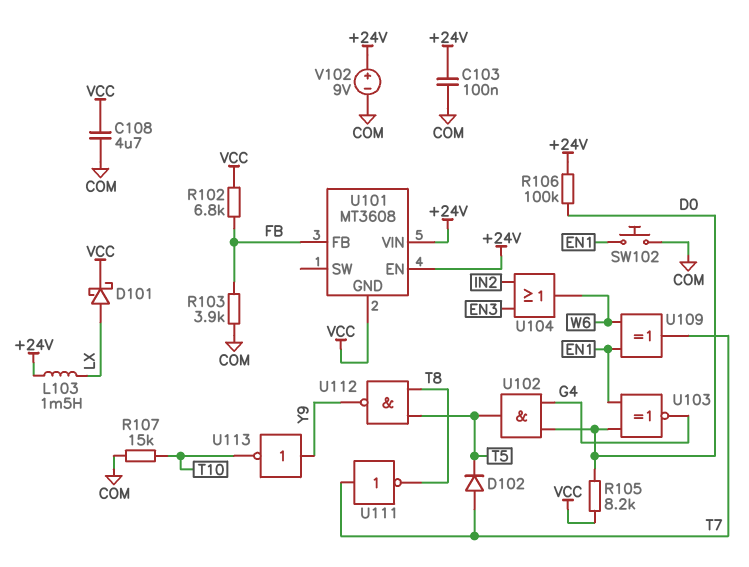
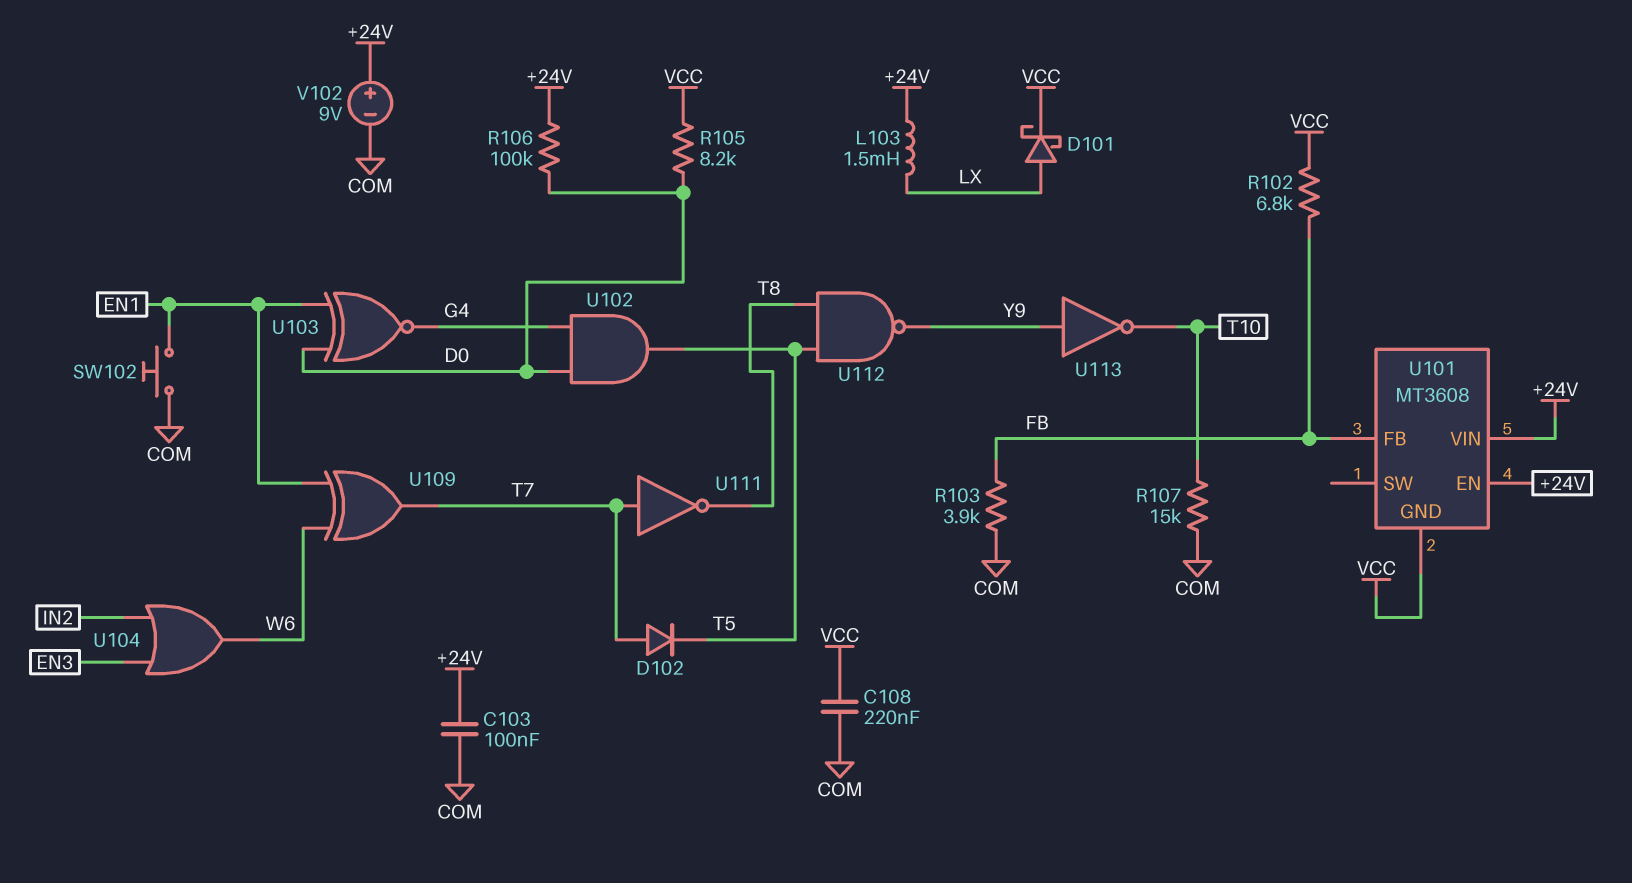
C108: 4.7uF (COM, VCC) -> 220nF (COM, VCC)

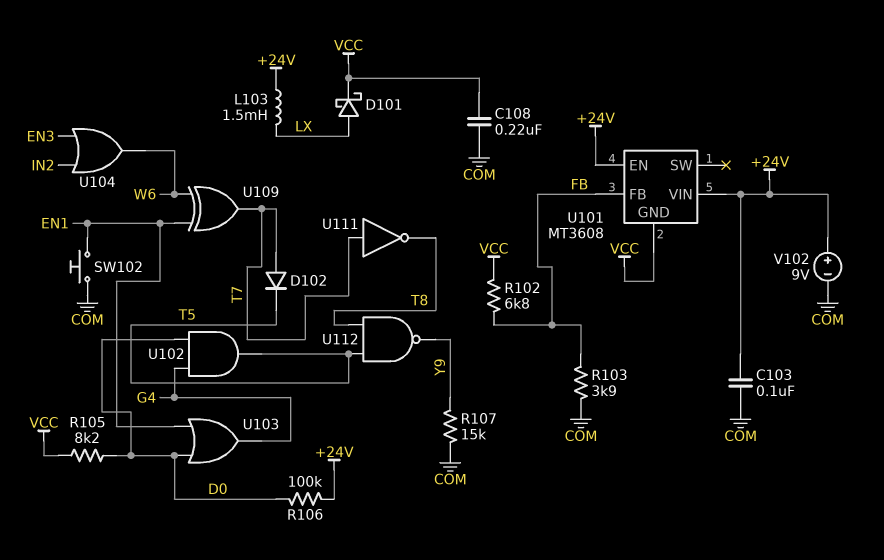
R107: 15k (COM, T10) -> 15k (COM, Y9)
U103: XNOR (in D0, in EN1, out G4) -> OR (in D0, in EN1, out G4)
U113: NOT (in Y9, out T10) -> none

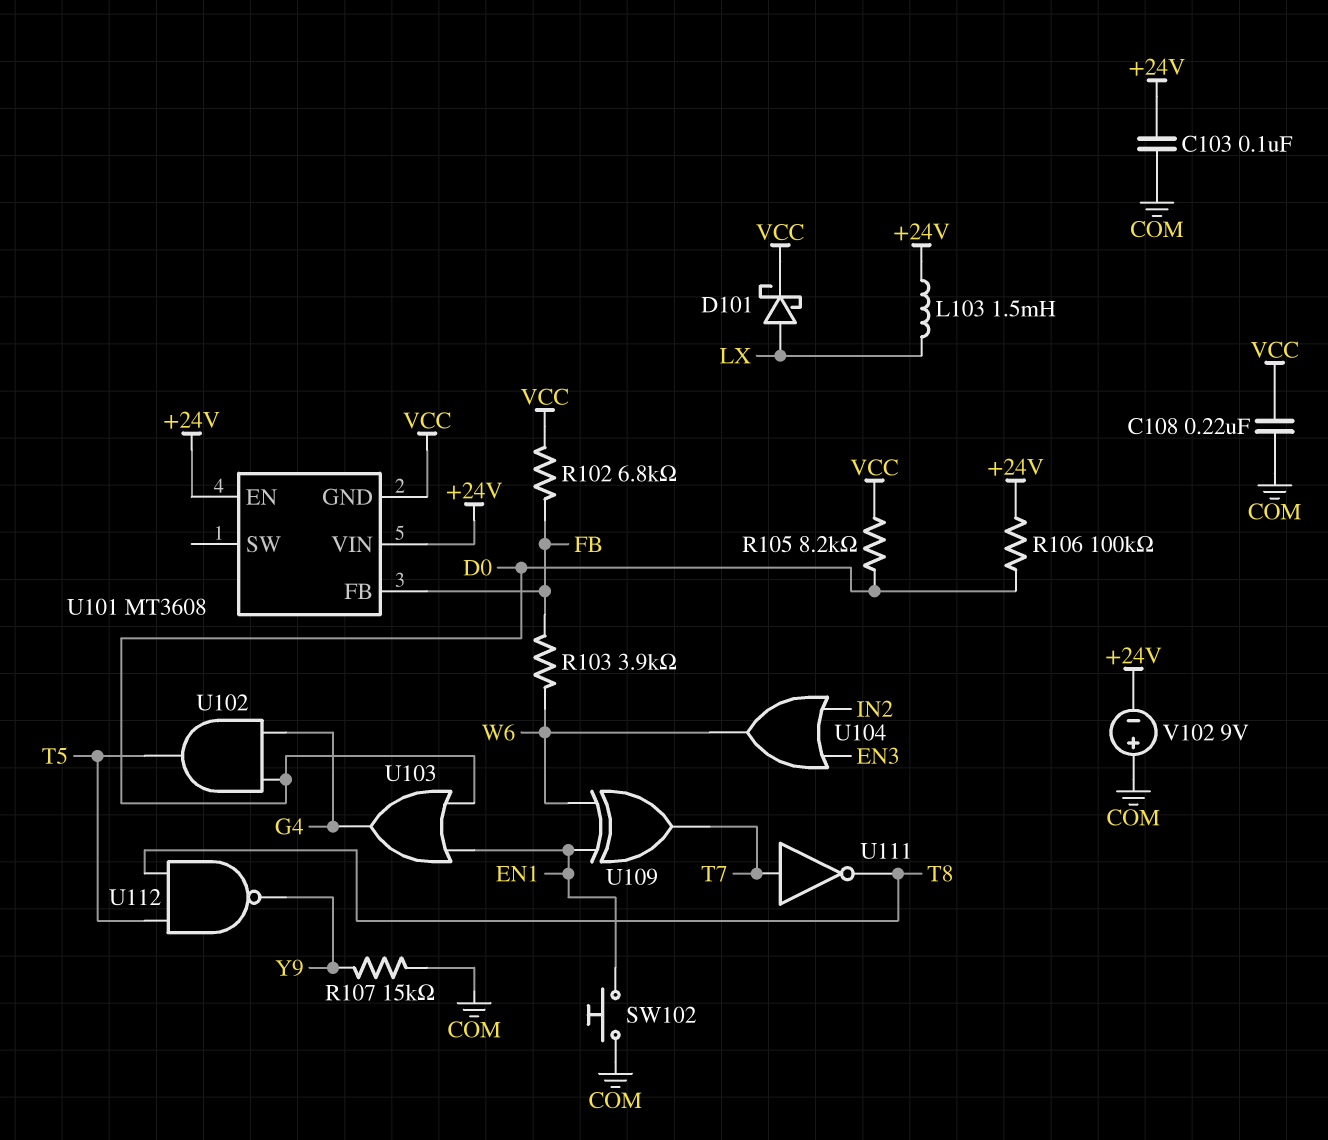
D102: diode (A T7, K T5) -> none
R103: 3.9k (COM, FB) -> 3.9k (FB, W6)
V102: 9V (plus +24V, minus COM) -> 9V (plus COM, minus +24V)

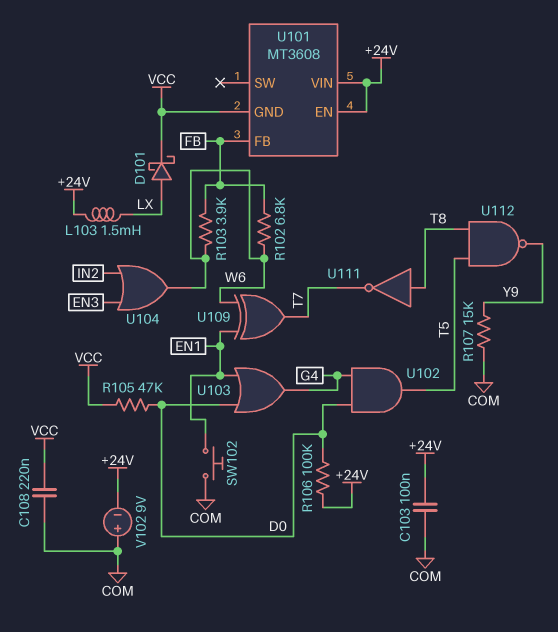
R102: 6.8k (FB, VCC) -> 6.8k (FB, W6)
R105: 8.2k (D0, VCC) -> 47k (D0, VCC)
U111: NOT (in T7, out T8) -> NOT (in T8, out T7)

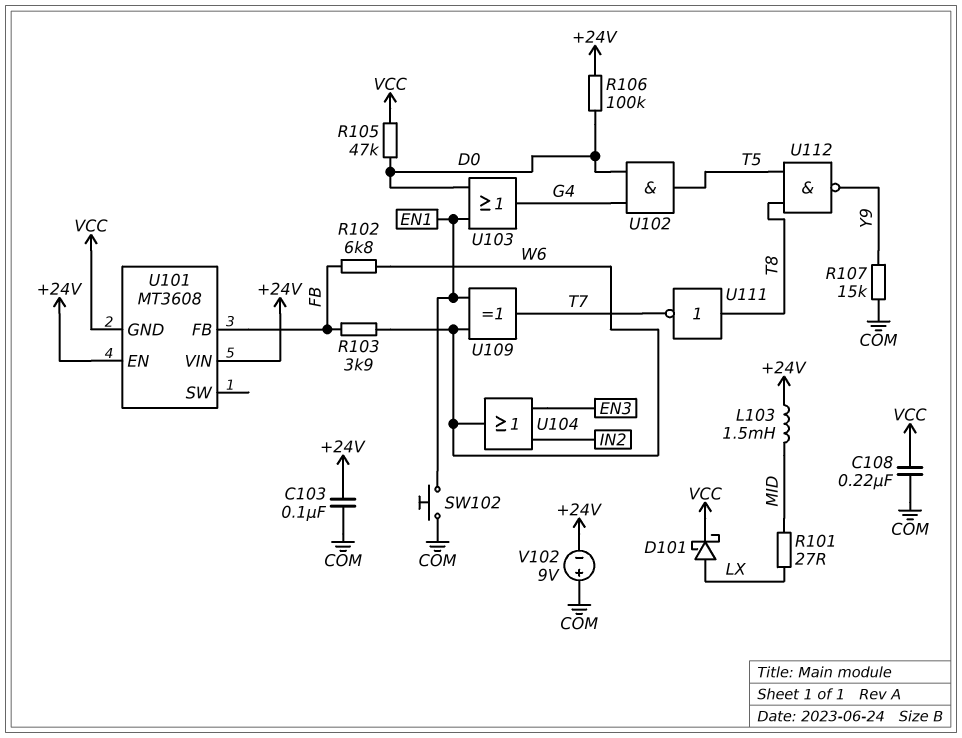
L103: 1.5mH (+24V, LX) -> 1.5mH (+24V, MID)
R101: none -> 27 (LX, MID)

